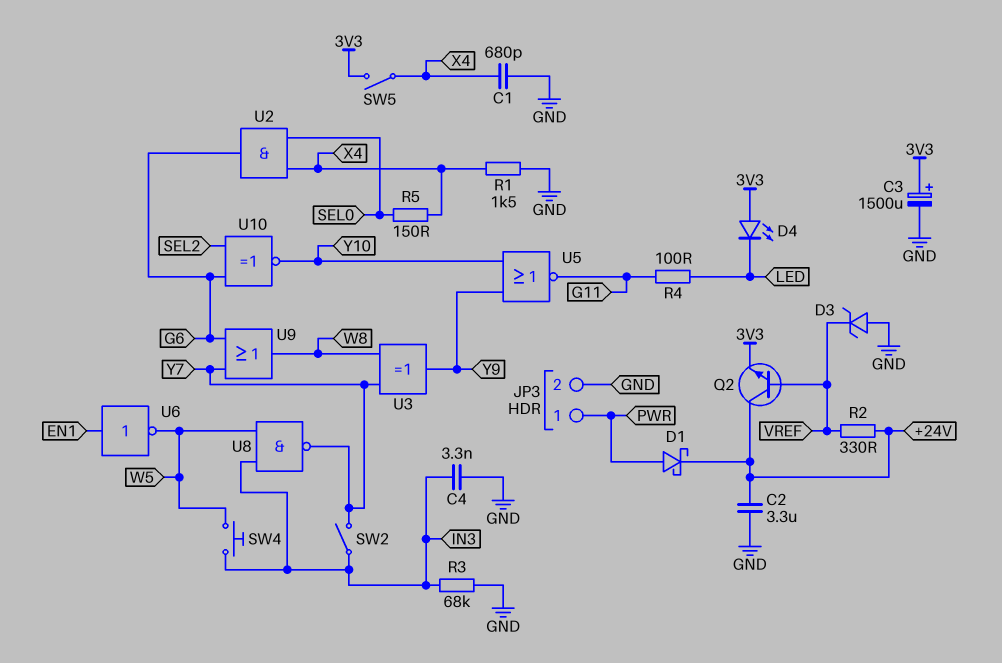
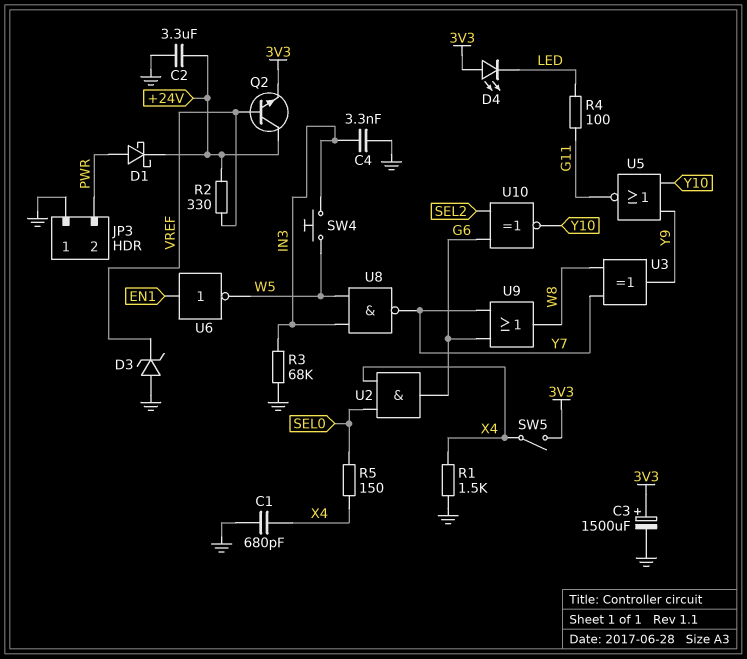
JP3 pin 1: PWR -> GND
JP3 pin 2: GND -> PWR
SW2: switch (IN3, Y7) -> none

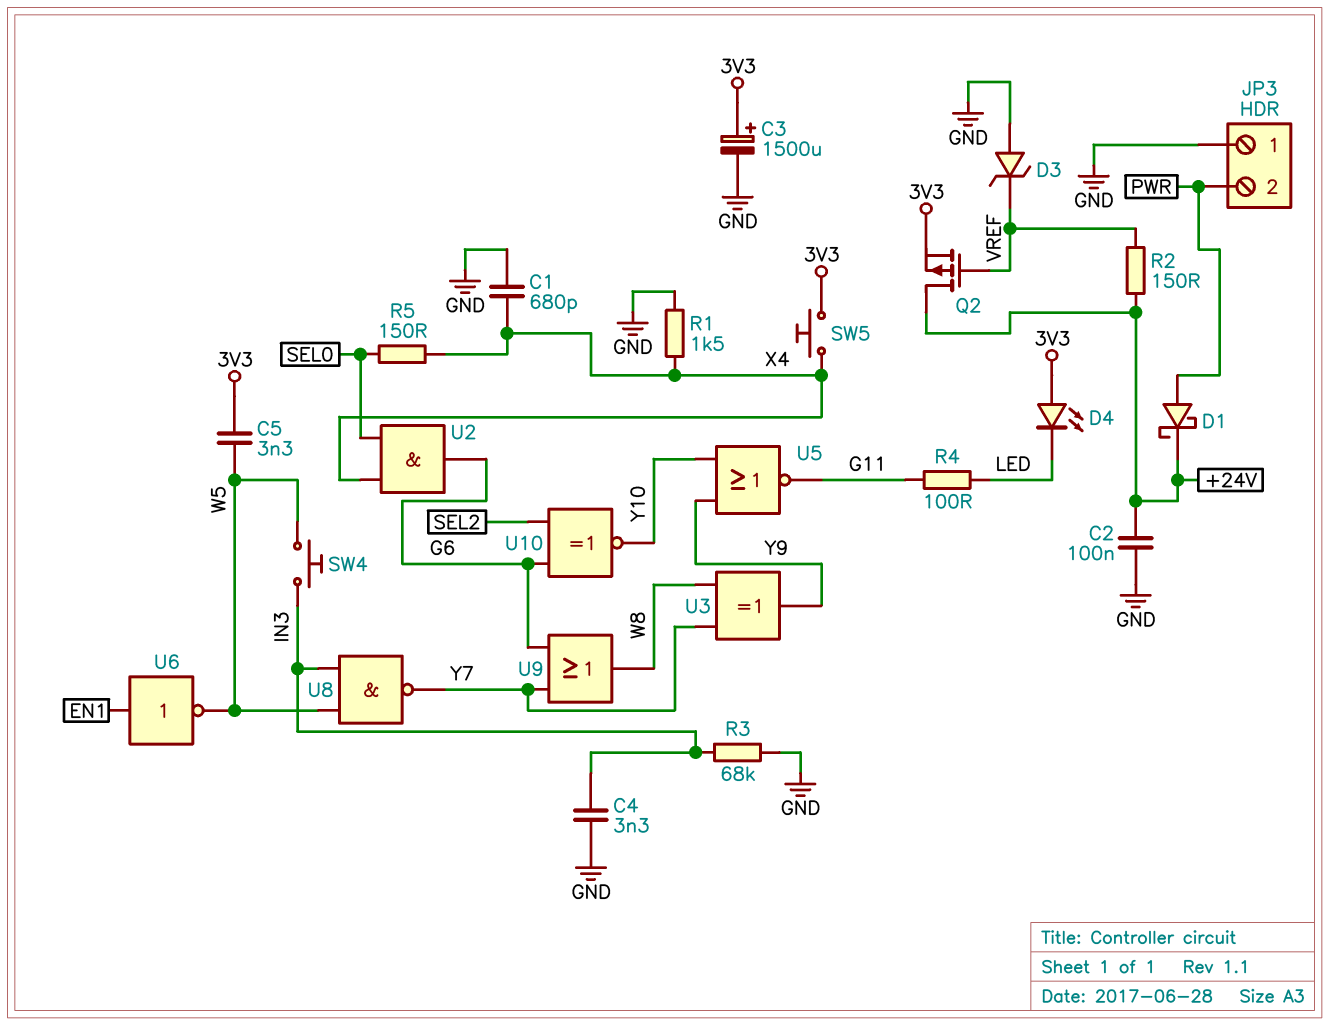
C2: 3.3uF (+24V, GND) -> 100nF (+24V, GND)
C5: none -> 3.3nF (3V3, W5)
Q2: NPN (B VREF, C +24V, E 3V3) -> PMOS (G VREF, D +24V, S 3V3)
R2: 330 (+24V, VREF) -> 150 (+24V, VREF)
SW5: switch (3V3, X4) -> button (3V3, X4)

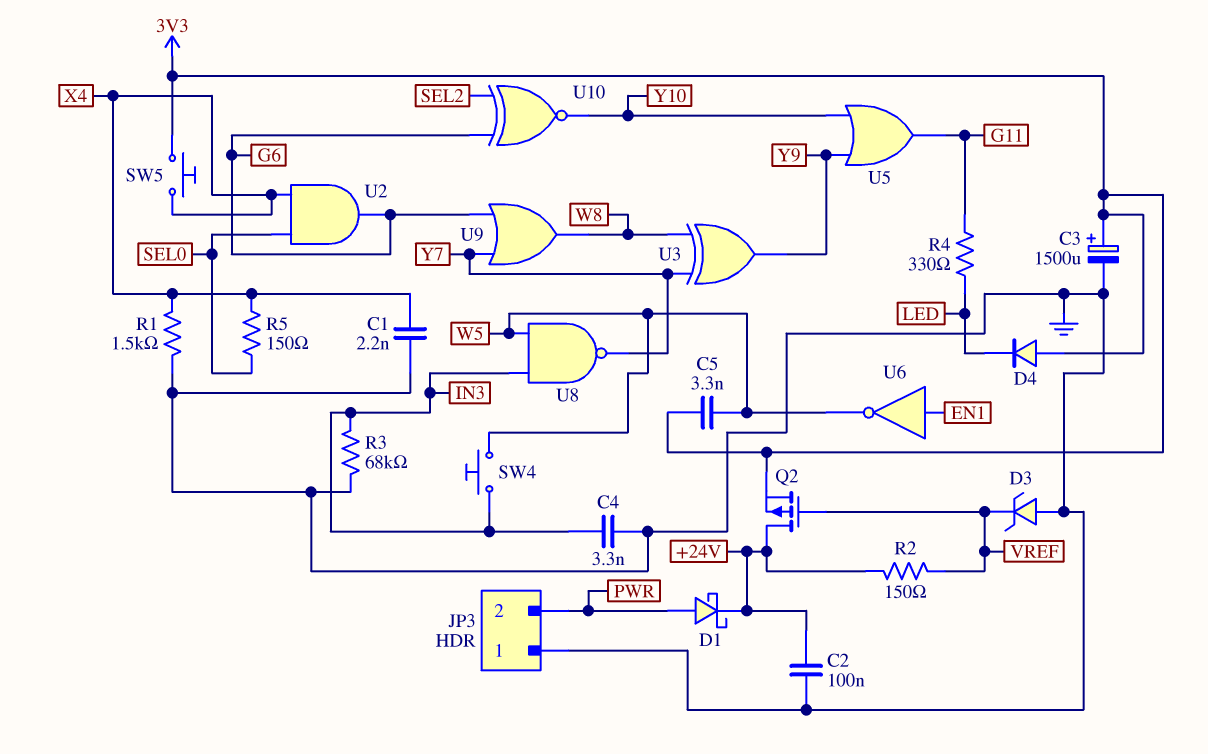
C1: 680pF (GND, X4) -> 2.2nF (GND, X4)
D4: LED (A 3V3, K LED) -> diode (A 3V3, K LED)
R4: 100 (G11, LED) -> 330 (G11, LED)
U5: NOR (in Y9, in Y10, out G11) -> OR (in Y9, in Y10, out G11)

